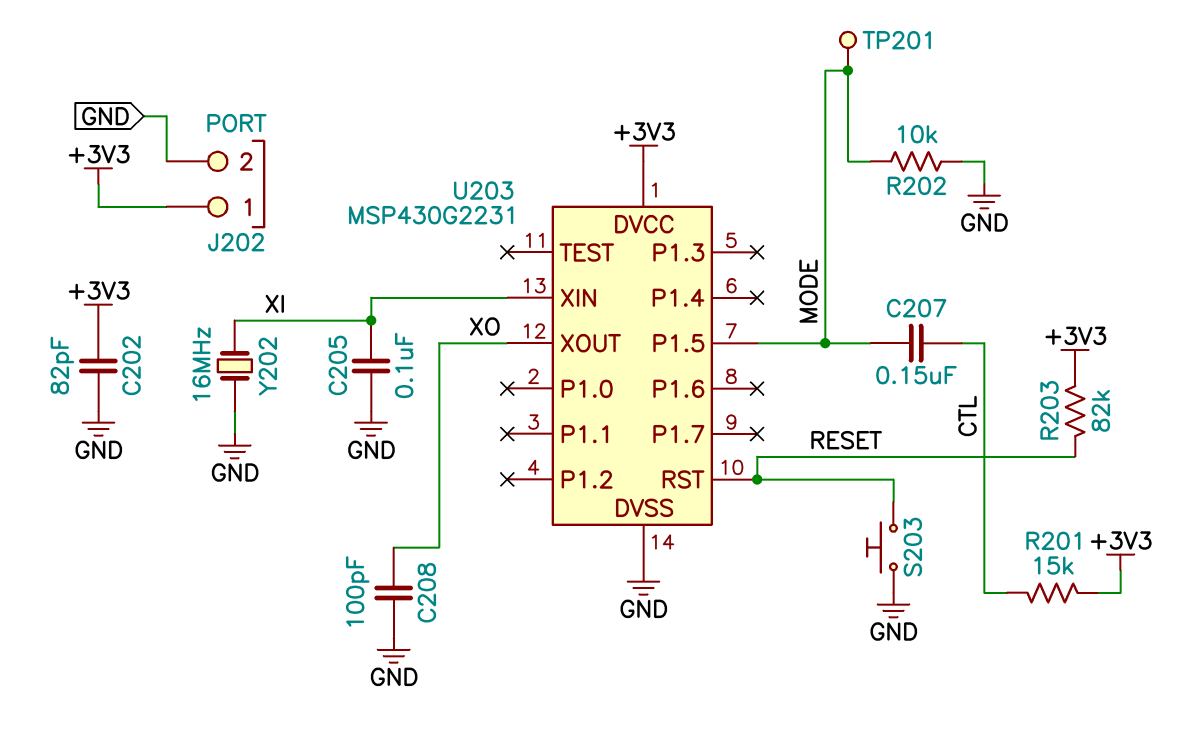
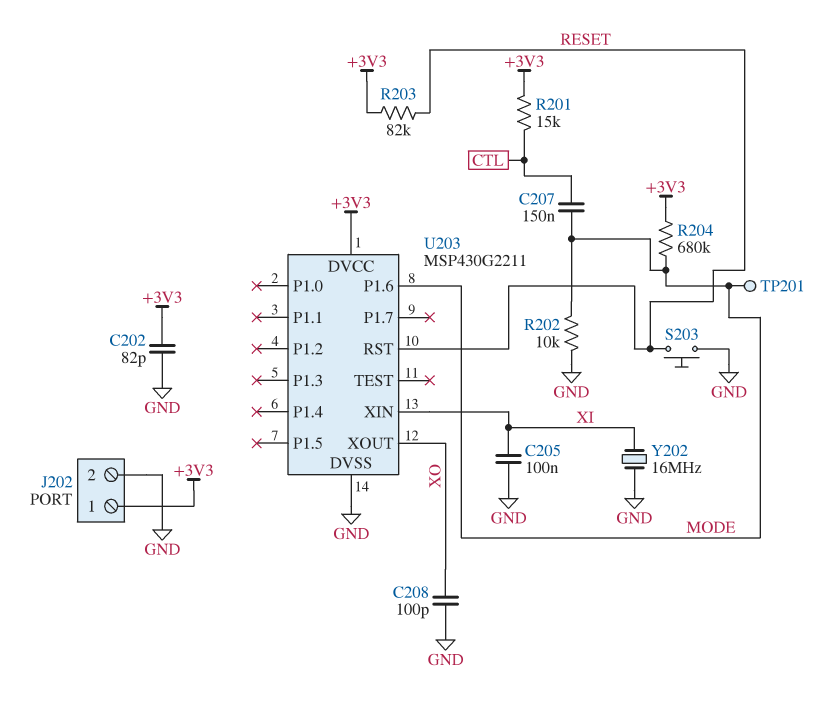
R204: none -> 680k (+3V3, MODE)
U203: MSP430G2231 -> MSP430G2211
U203 pin P1.5: MODE -> none
U203 pin P1.6: none -> MODE

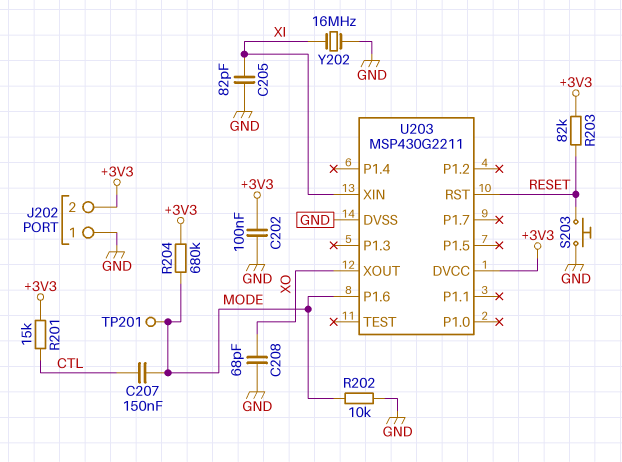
C202: 82pF (+3V3, GND) -> 100nF (+3V3, GND)
C205: 100nF (GND, XI) -> 82pF (GND, XI)
C208: 100pF (GND, XO) -> 68pF (GND, XO)
J202 pin 1: +3V3 -> GND
J202 pin 2: GND -> +3V3

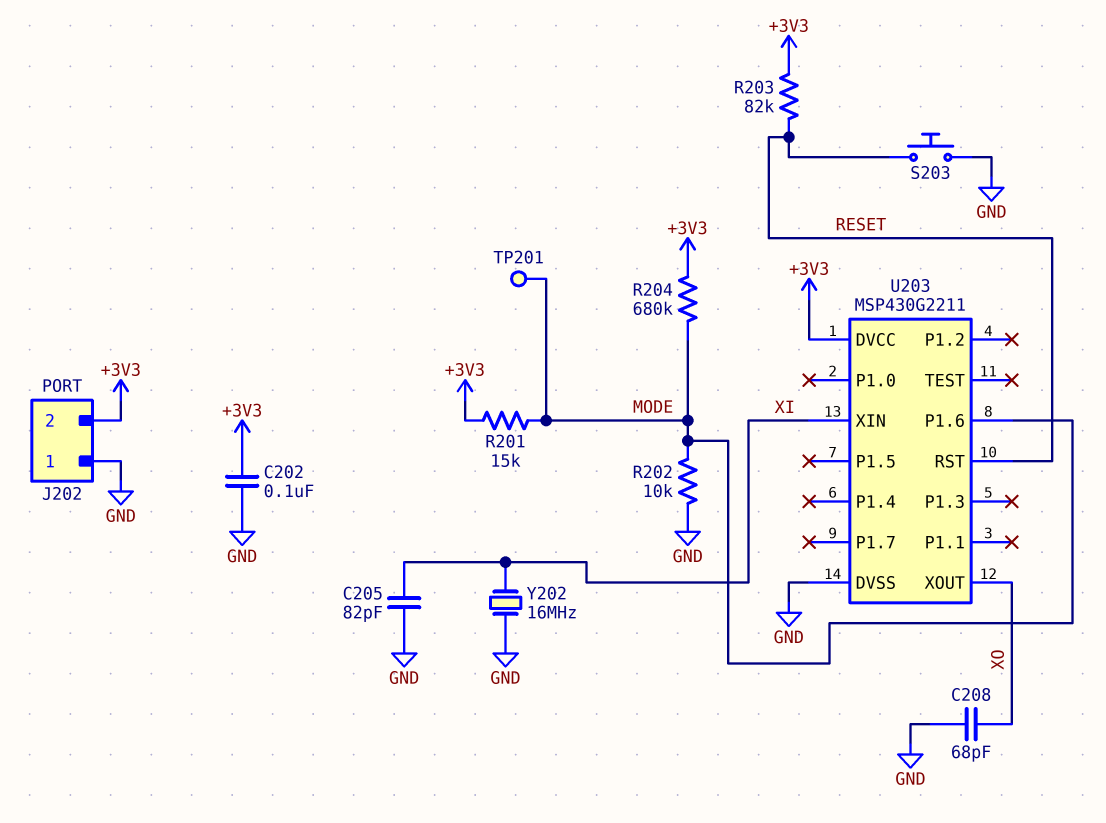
C207: 150nF (CTL, MODE) -> none
R201: 15k (+3V3, CTL) -> 15k (+3V3, MODE)

